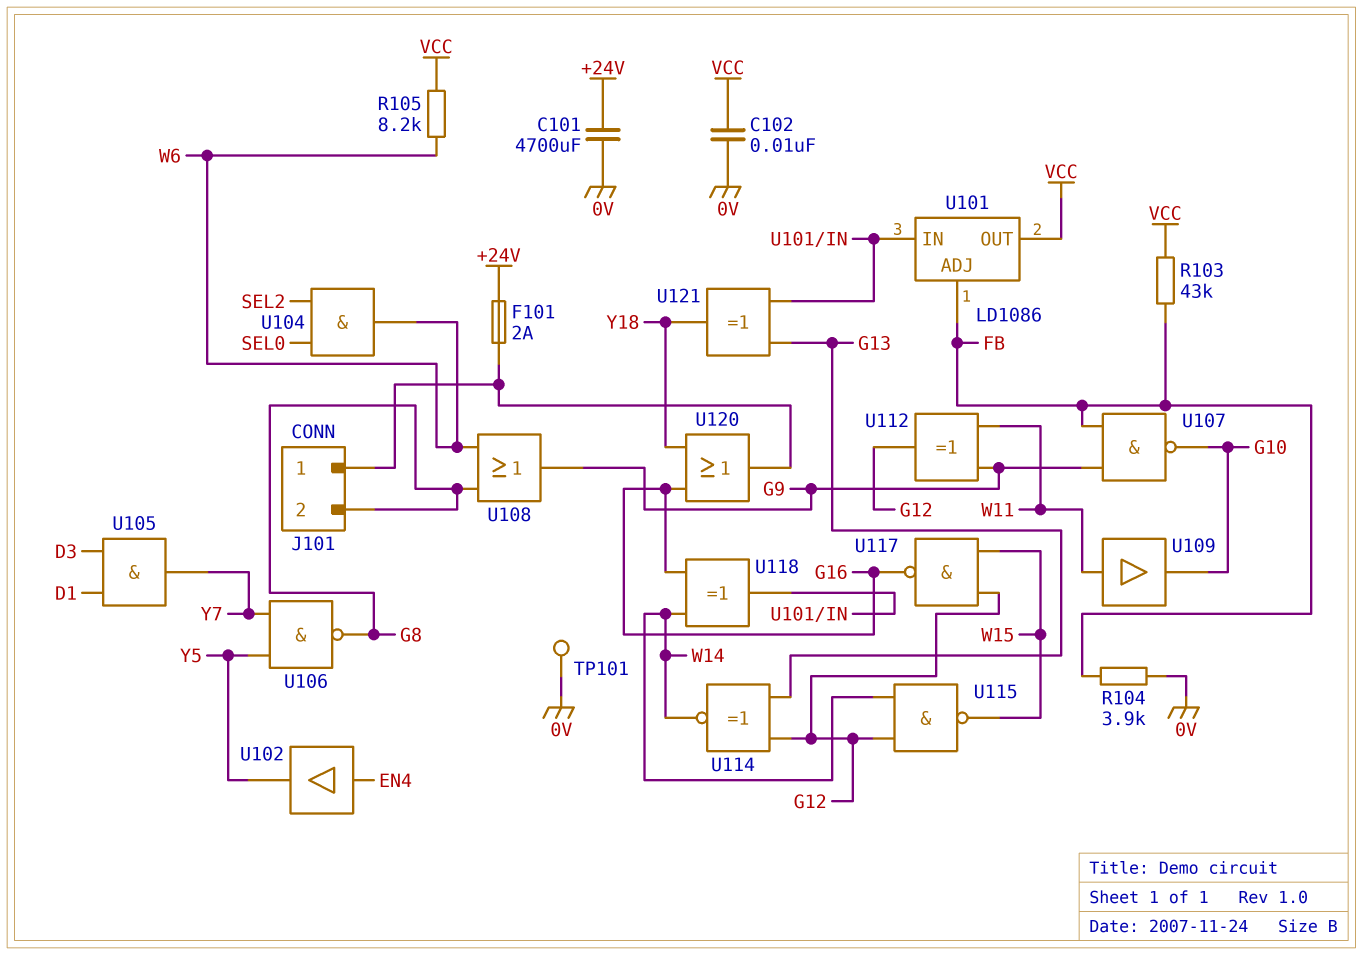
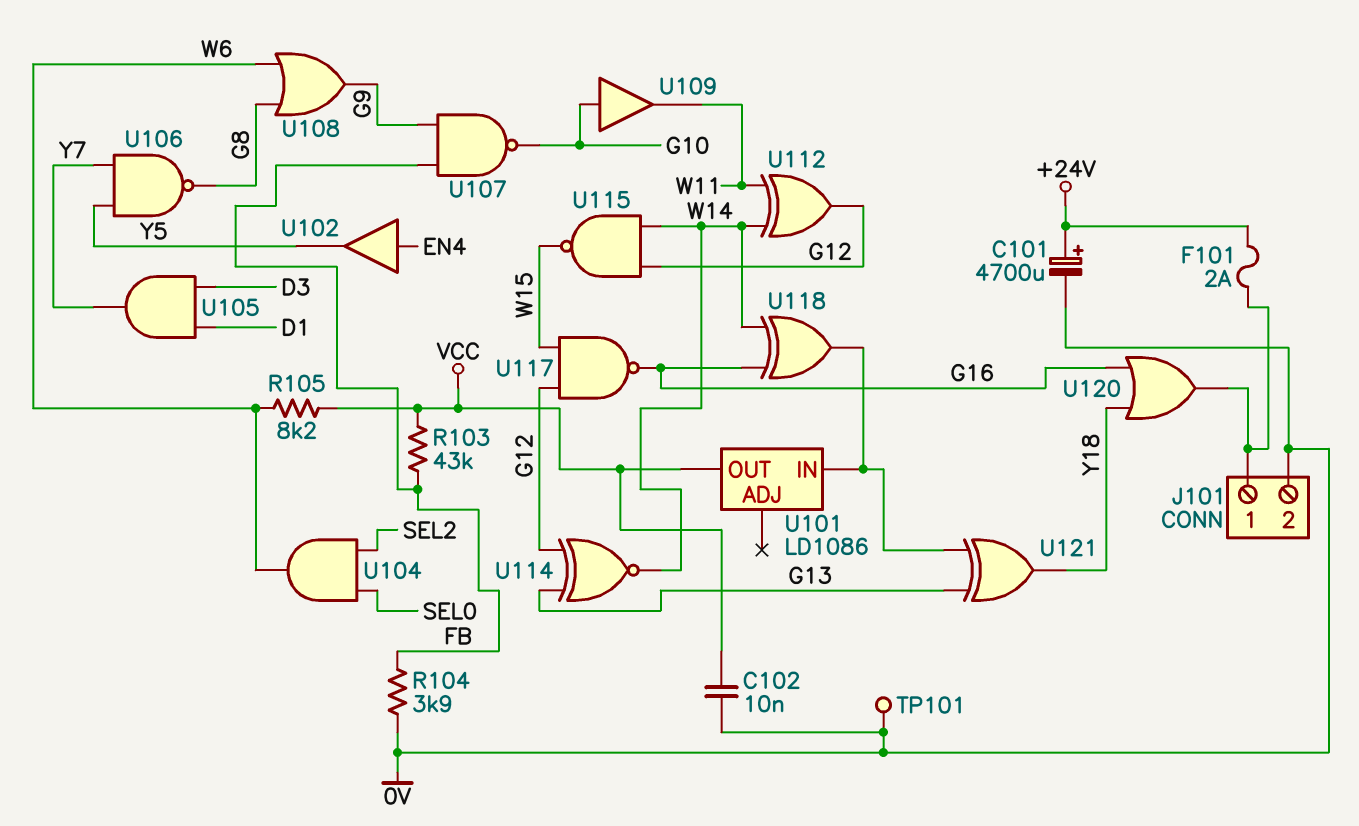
C101: 4700uF (+24V, 0V) -> 4700uF (plus +24V, minus 0V)
J101 pin 2: G8 -> 0V
U101 pin ADJ: FB -> none
U109: buffer (in W11, out G10) -> buffer (in G10, out W11)
U112: XOR (in G9, in W11, out G12) -> XOR (in W11, in W14, out G12)

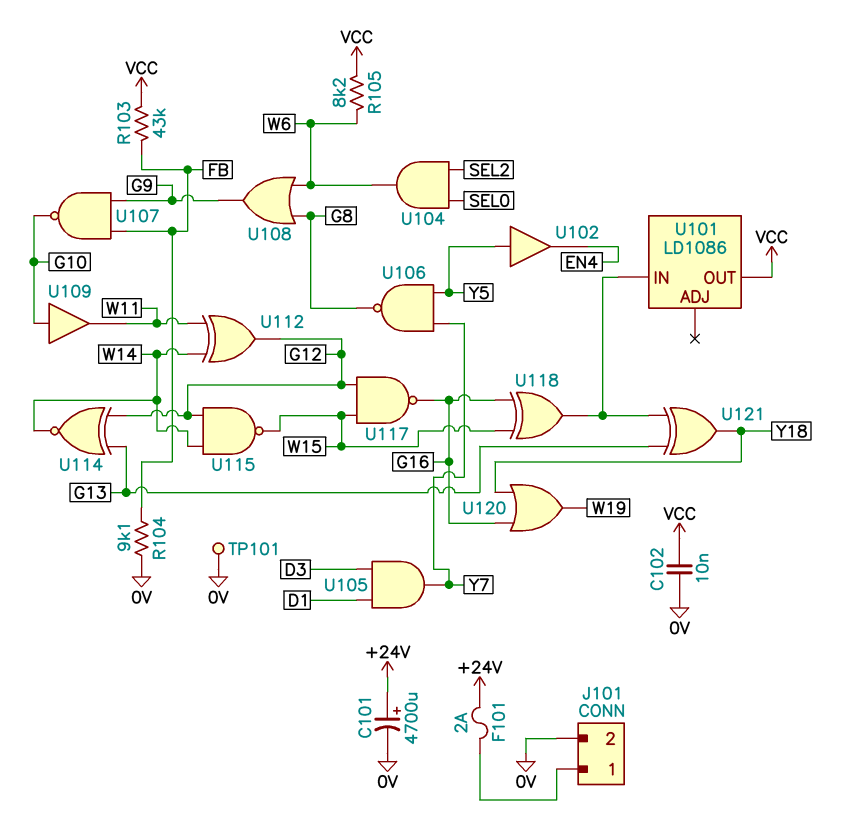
R104: 3.9k (0V, FB) -> 9.1k (0V, FB)
U102: buffer (in EN4, out Y5) -> buffer (in Y5, out EN4)
U118: XOR (in G16, in W14, out U101/IN) -> XOR (in G16, in W15, out U101/IN)
U120: OR (in G16, in Y18, out J101/1) -> OR (in G16, in Y18, out W19)

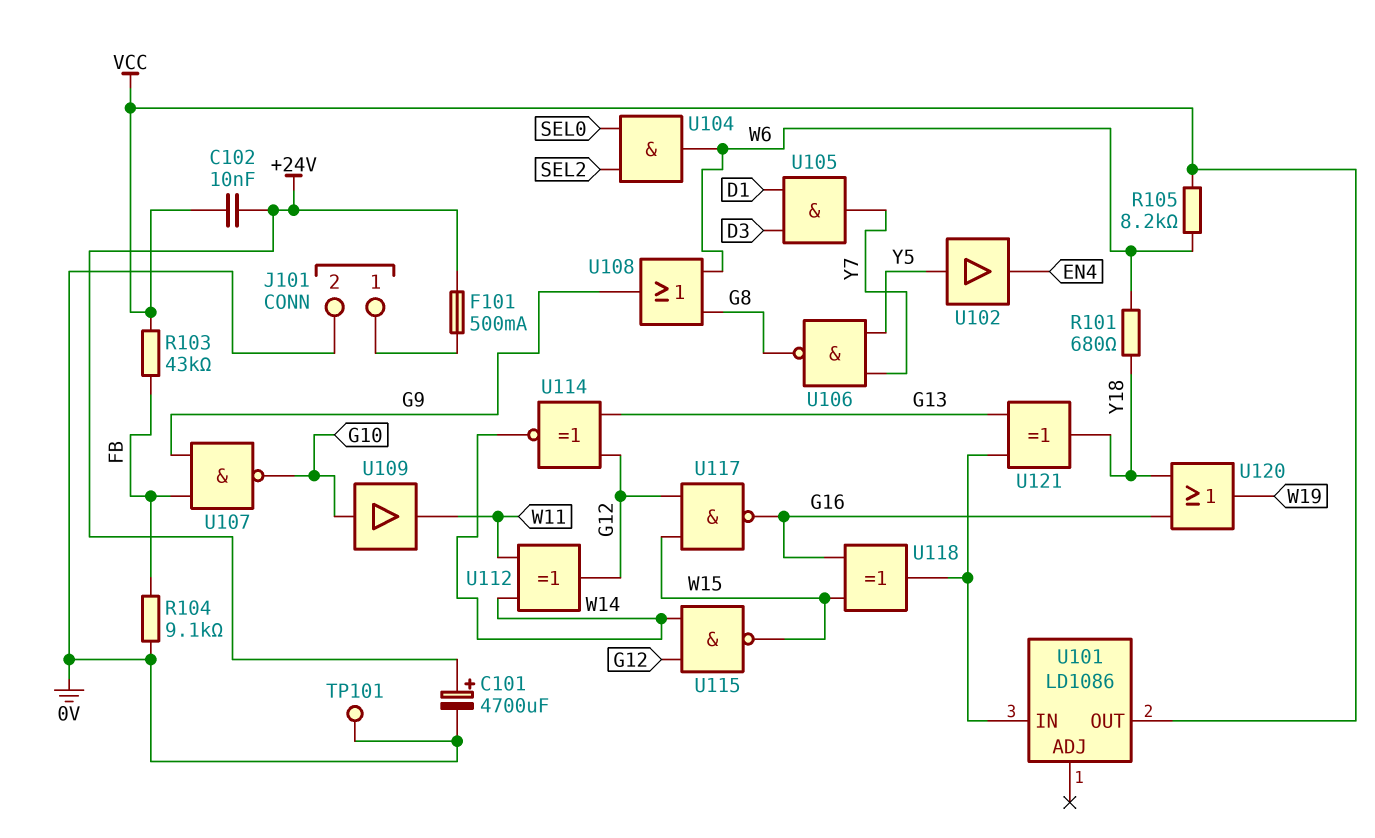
C102: 10nF (0V, VCC) -> 10nF (+24V, VCC)
F101: 2A (+24V, J101/1) -> 500mA (+24V, J101/1)
R101: none -> 680 (W6, Y18)

